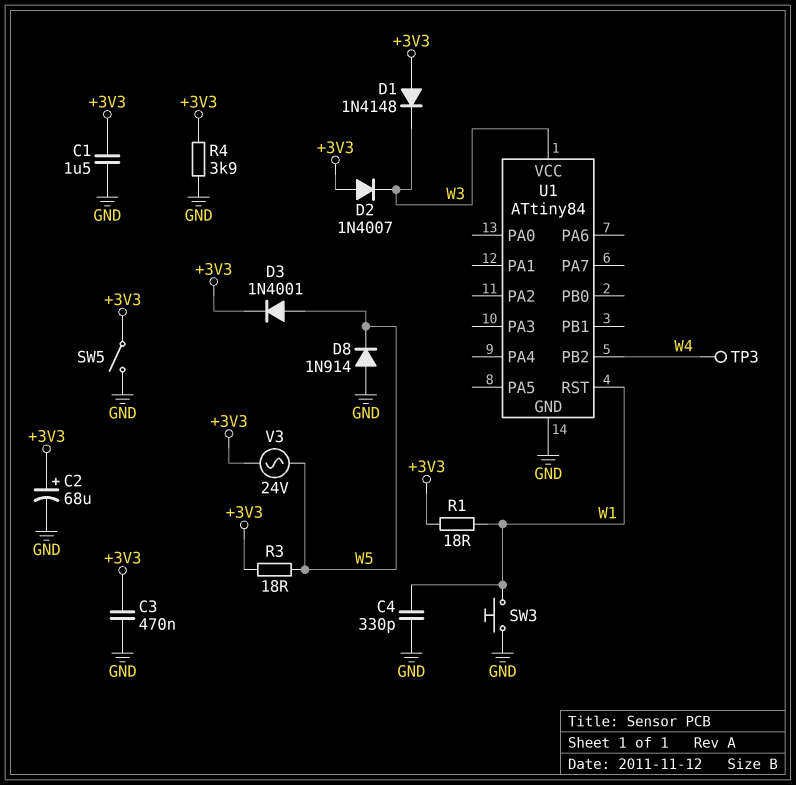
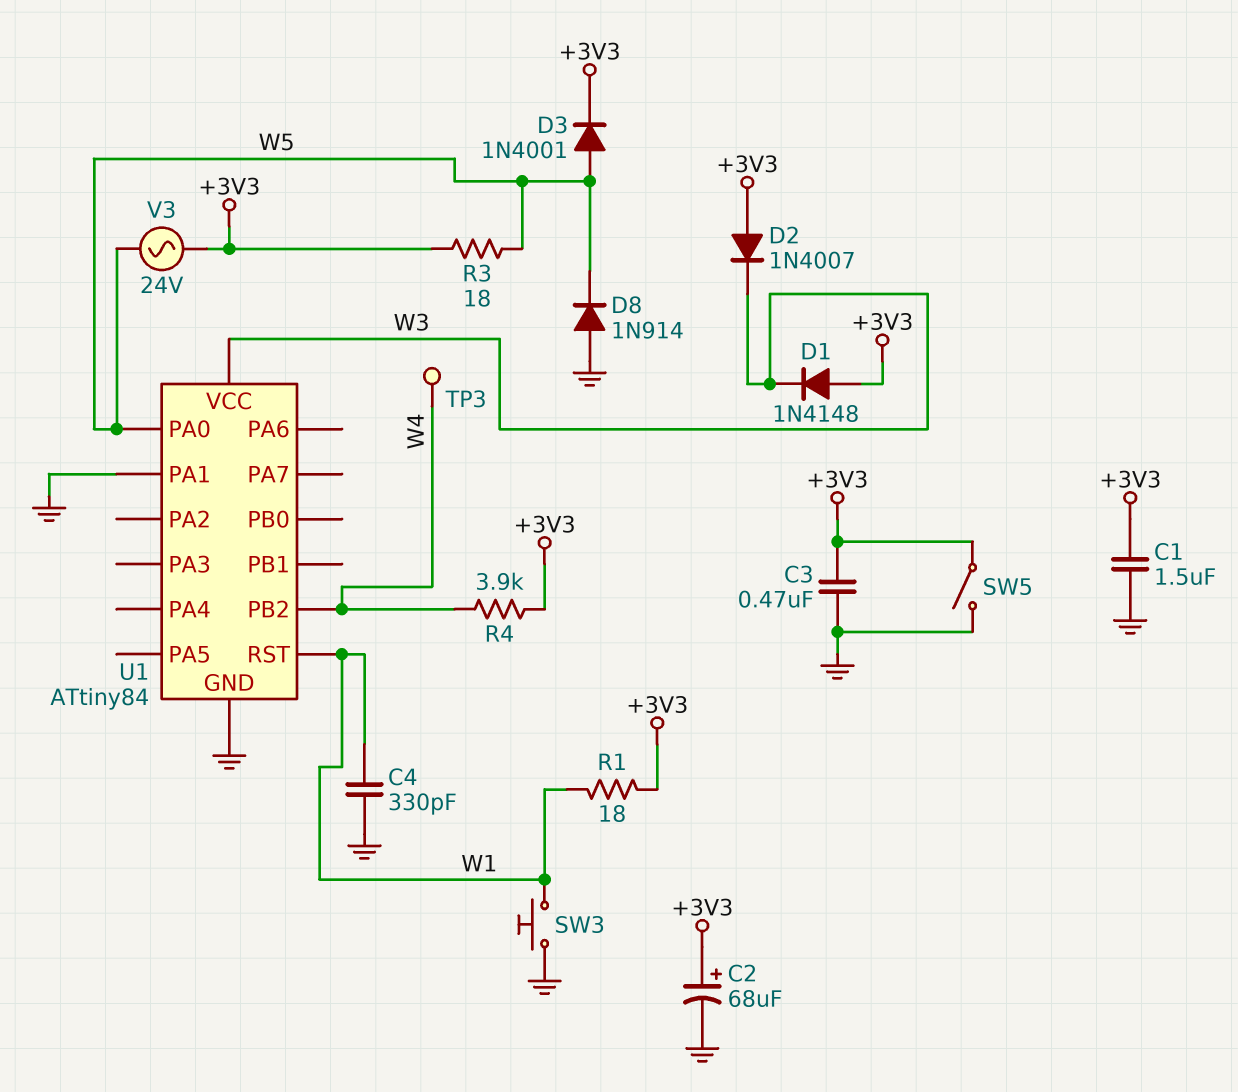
R4: 3.9k (+3V3, GND) -> 3.9k (+3V3, W4)
U1 pin PA0: none -> W5
U1 pin PA1: none -> GND

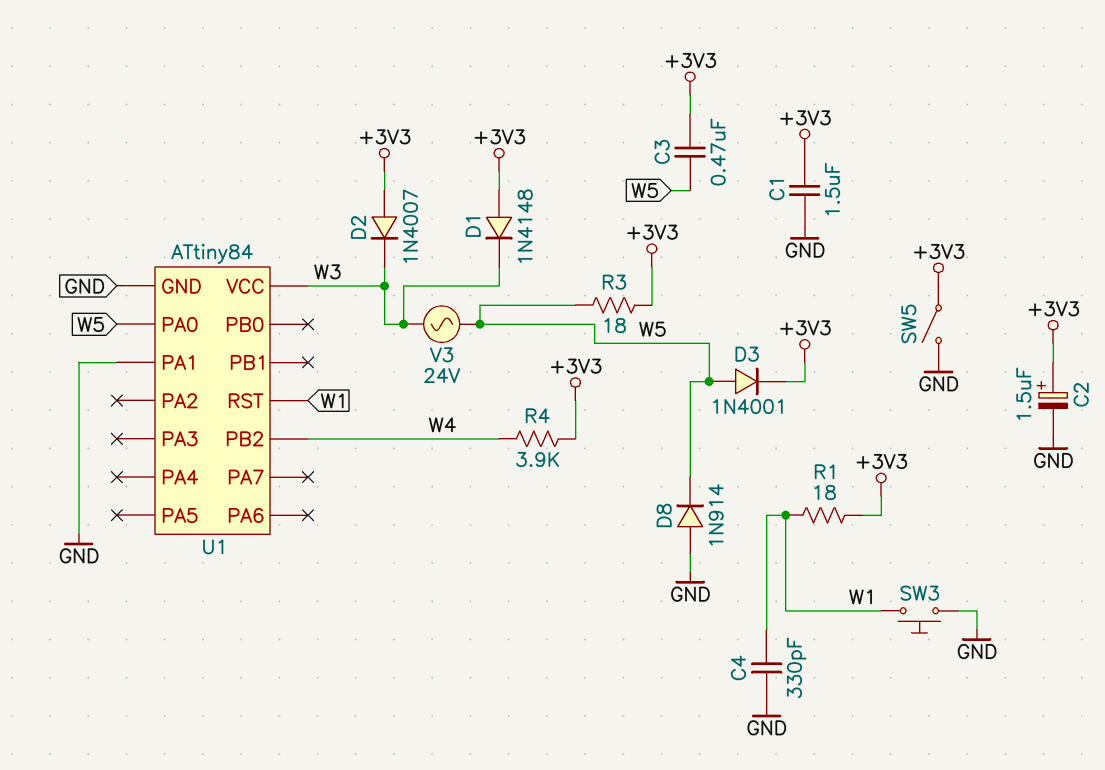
C2: 68uF (plus +3V3, minus GND) -> 1.5uF (plus +3V3, minus GND)
C3: 470nF (+3V3, GND) -> 470nF (+3V3, W5)
TP3: test point (W4) -> none
V3: AC 24V (+3V3, W5) -> AC 24V (W3, W5)

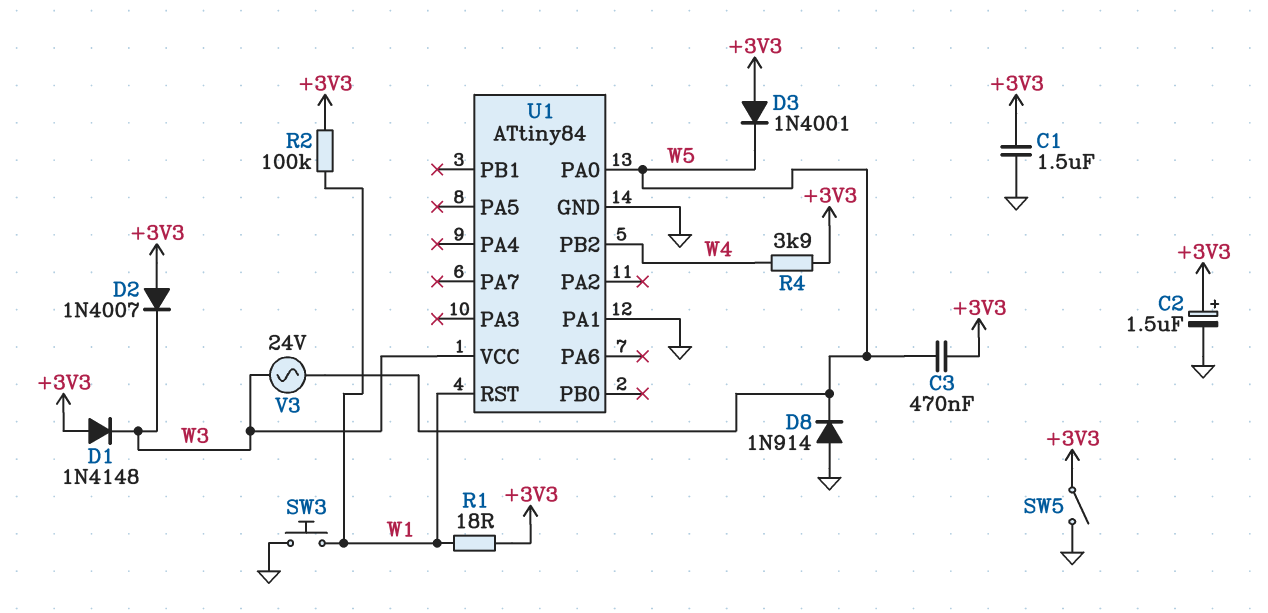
C4: 330pF (GND, W1) -> none
D3: diode 1N4001 (A W5, K +3V3) -> diode 1N4001 (A +3V3, K W5)
R2: none -> 100k (+3V3, W1)
R3: 18 (+3V3, W5) -> none

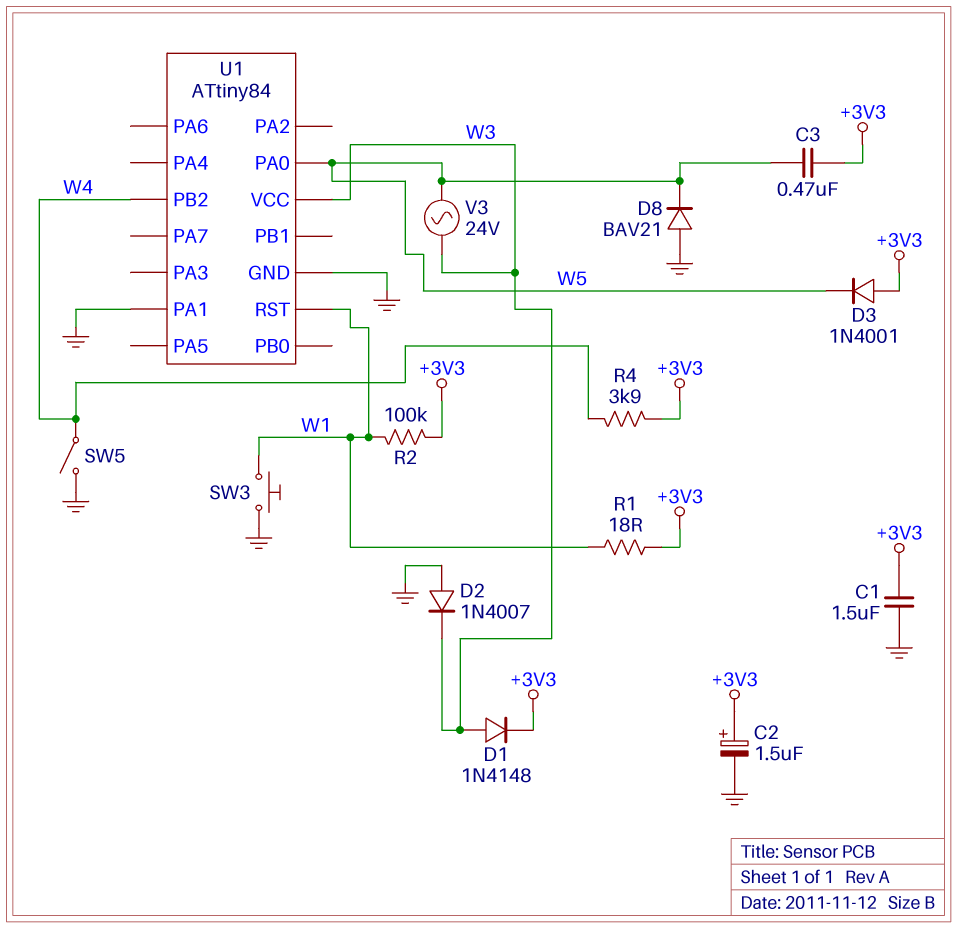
D1: diode 1N4148 (A +3V3, K W3) -> diode 1N4148 (A W3, K +3V3)
D2: diode 1N4007 (A +3V3, K W3) -> diode 1N4007 (A GND, K W3)
D8: diode 1N914 (A GND, K W5) -> diode BAV21 (A GND, K W5)
SW5: switch (+3V3, GND) -> switch (GND, W4)

